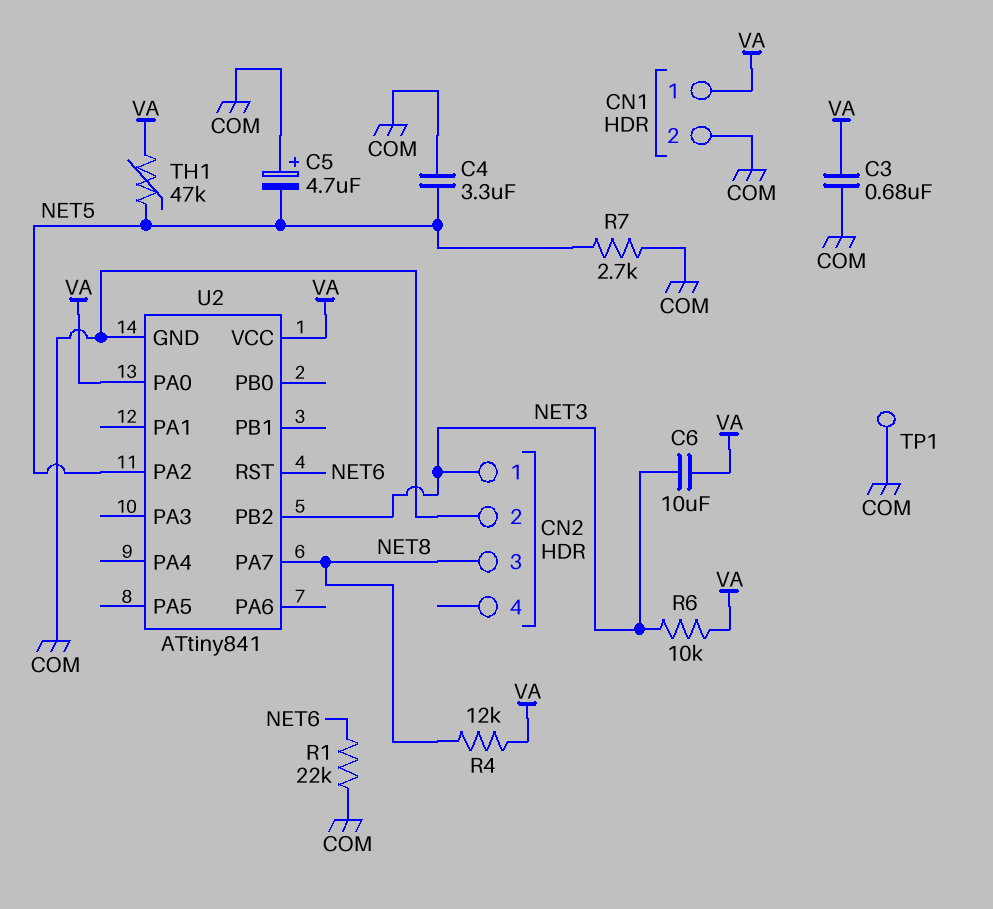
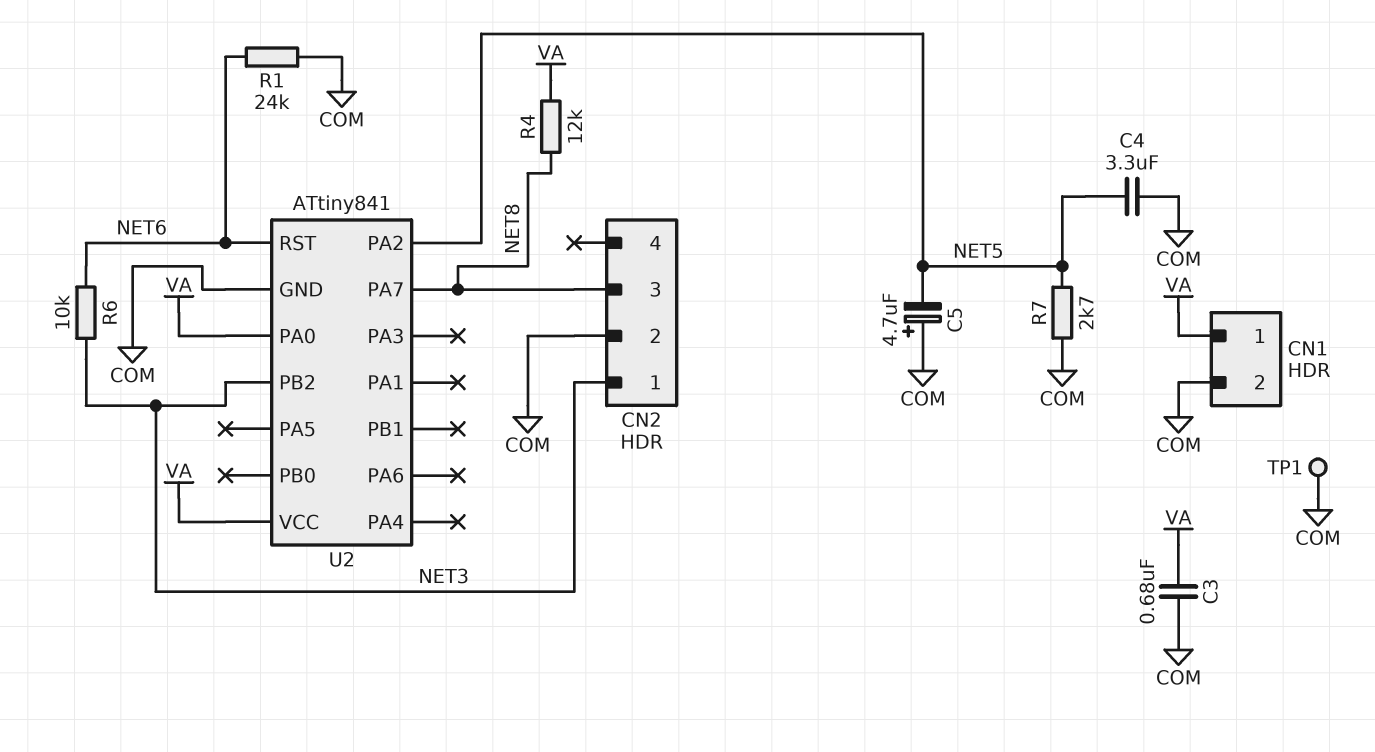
C6: 10uF (NET3, VA) -> none
R1: 22k (COM, NET6) -> 24k (COM, NET6)
R6: 10k (NET3, VA) -> 10k (NET3, NET6)
TH1: 47k (NET5, VA) -> none

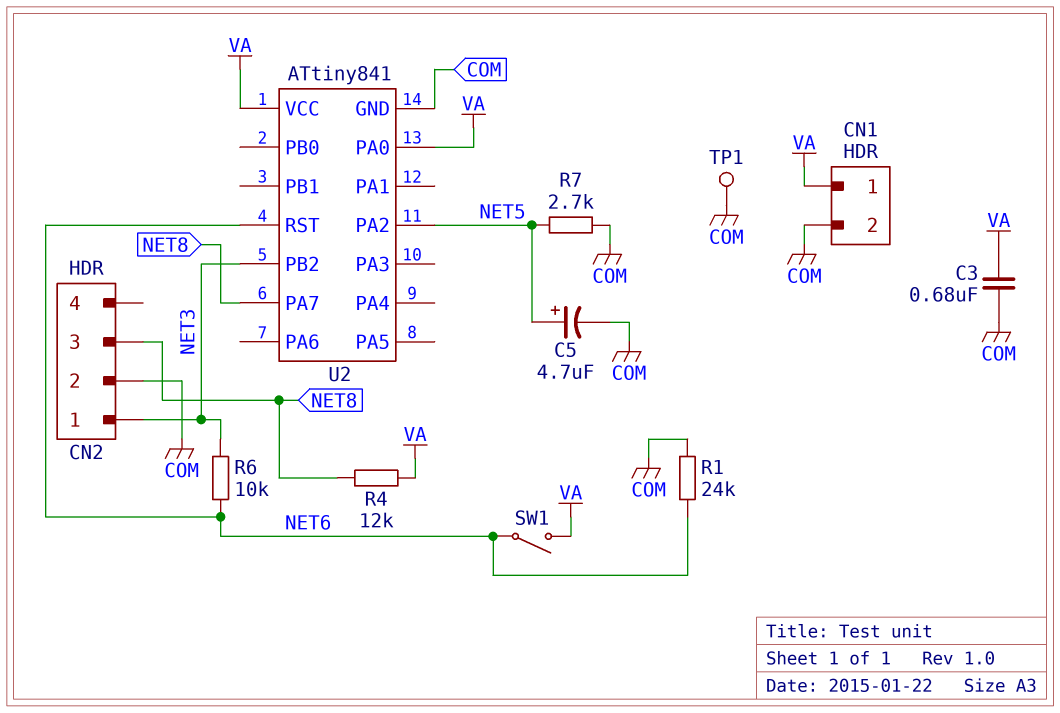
C4: 3.3uF (COM, NET5) -> none
C5: 4.7uF (plus COM, minus NET5) -> 4.7uF (plus NET5, minus COM)
SW1: none -> switch (NET6, VA)

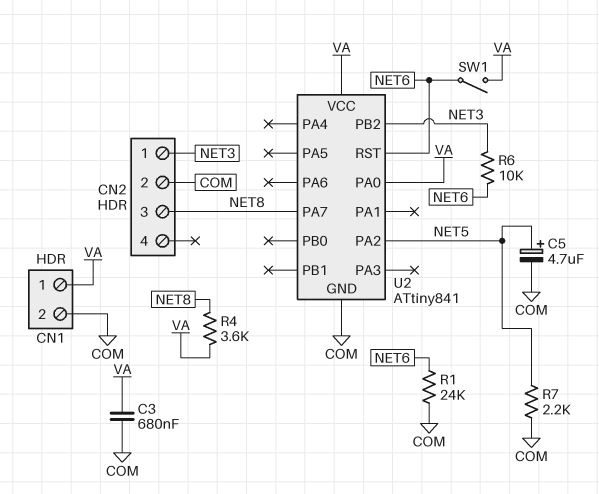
R4: 12k (NET8, VA) -> 3.6k (NET8, VA)
R7: 2.7k (COM, NET5) -> 2.2k (COM, NET5)
TP1: test point (COM) -> none

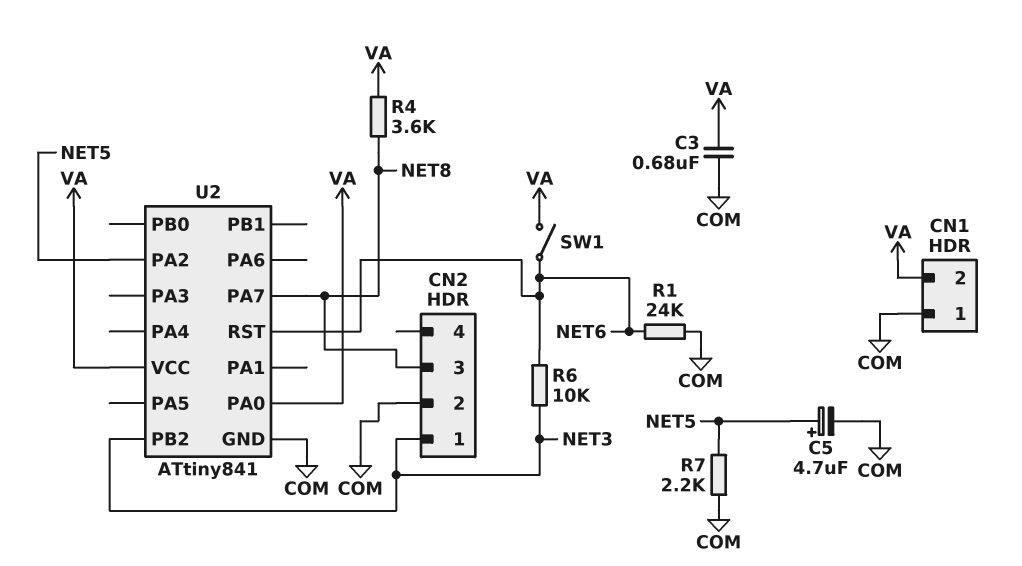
CN1 pin 1: VA -> COM
CN1 pin 2: COM -> VA

